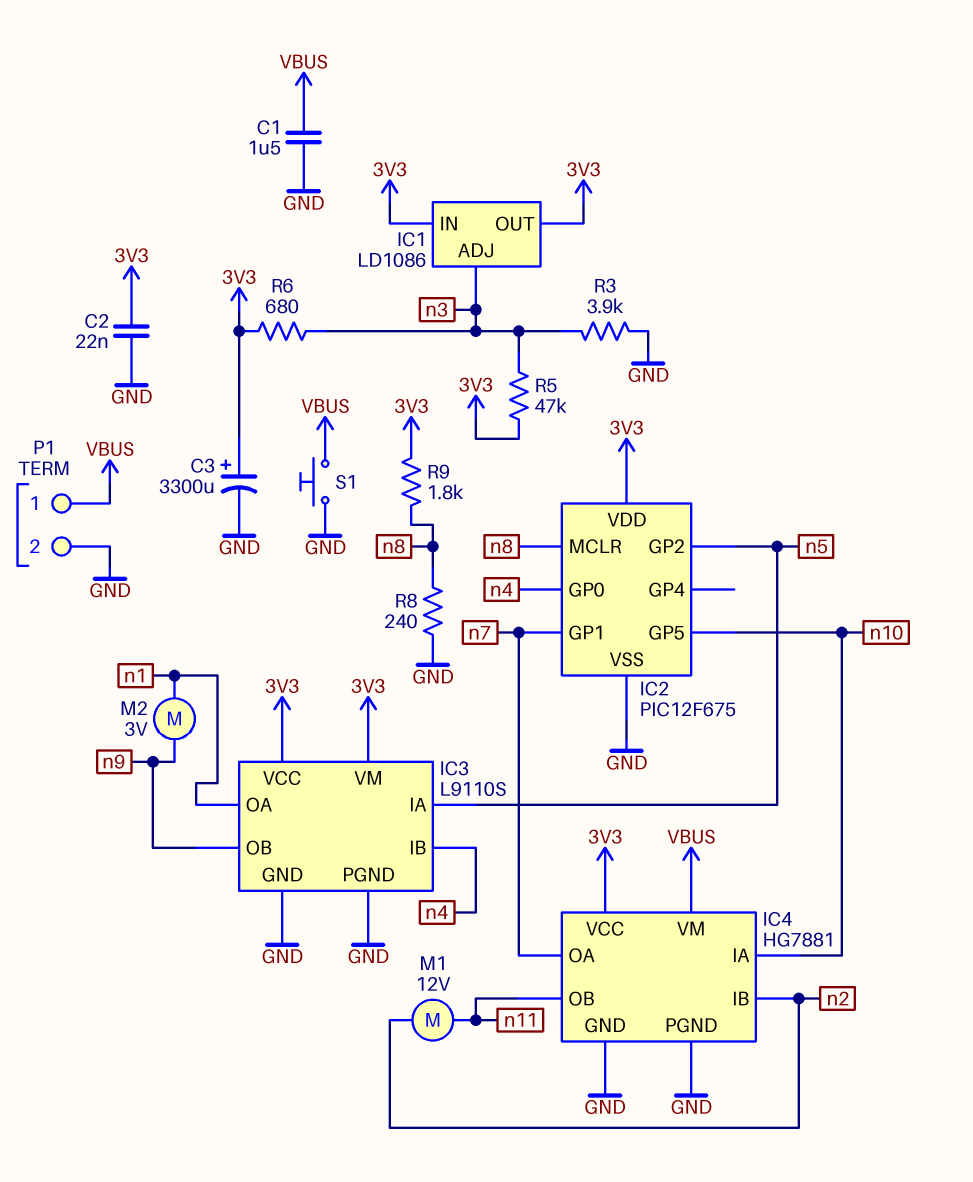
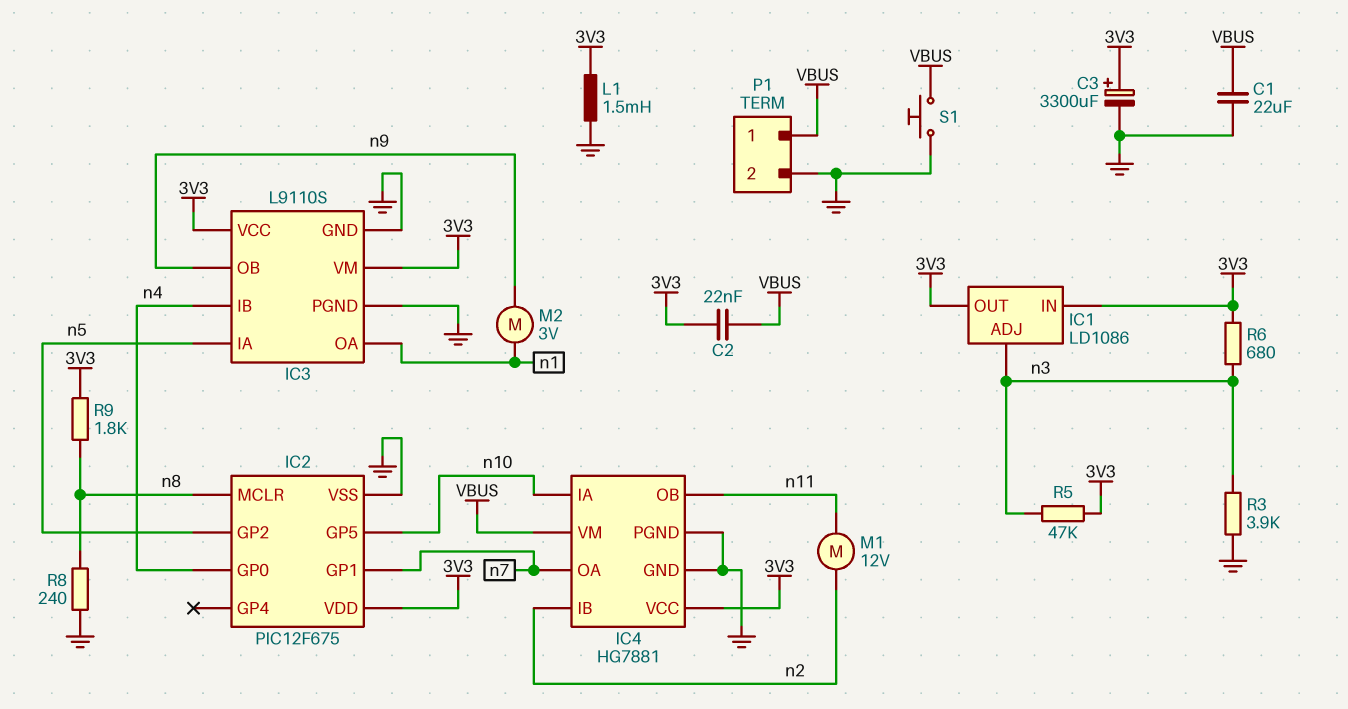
C1: 1.5uF (GND, VBUS) -> 22uF (GND, VBUS)
C2: 22nF (3V3, GND) -> 22nF (3V3, VBUS)
L1: none -> 1.5mH (3V3, GND)

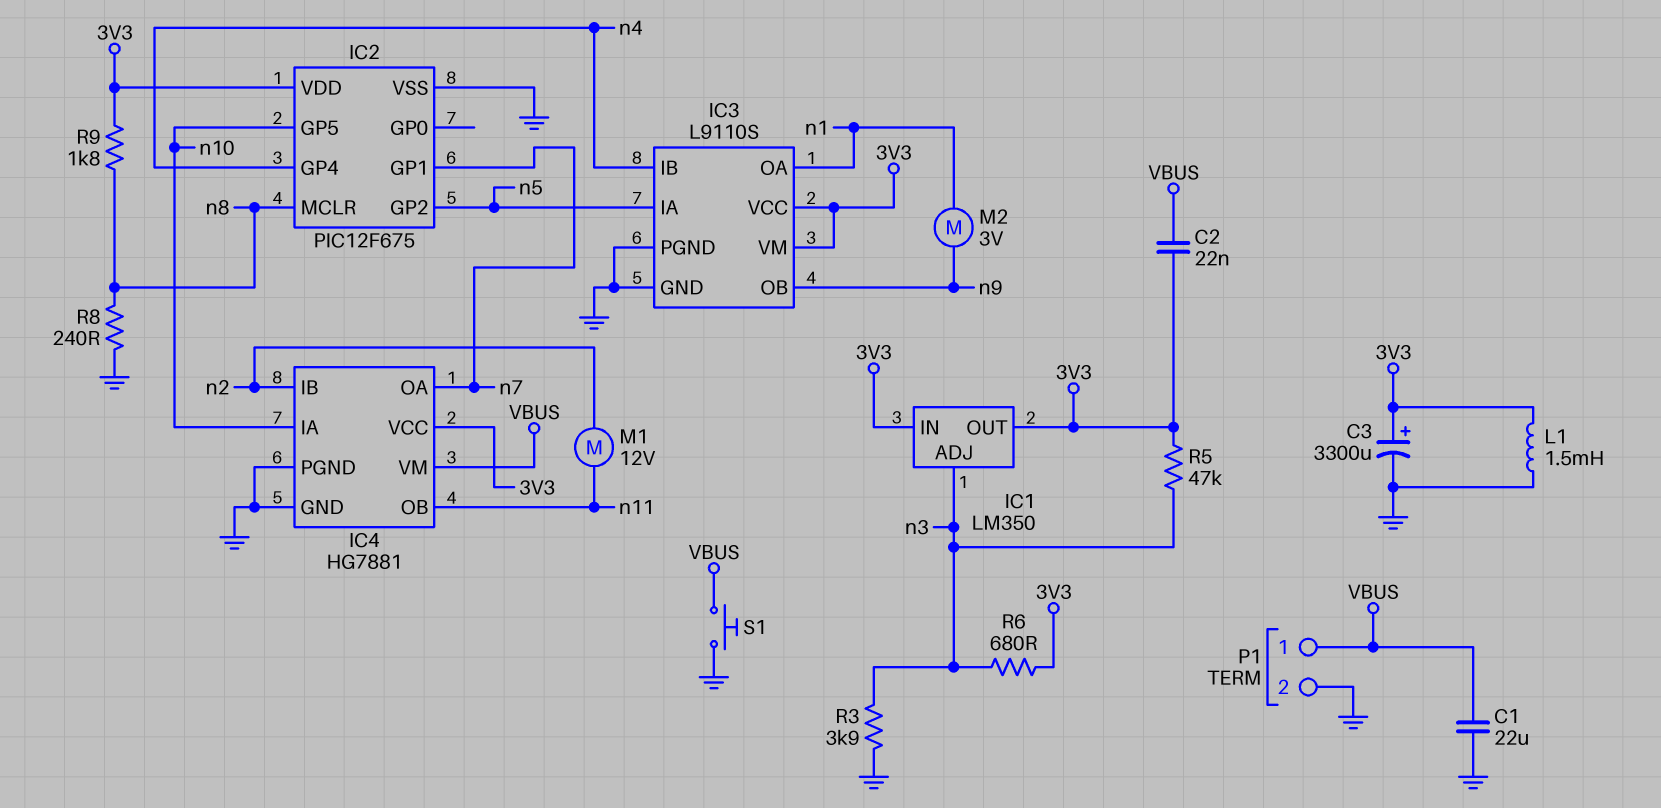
IC1: LD1086 -> LM350
IC2 pin GP0: n4 -> none
IC2 pin GP4: none -> n4

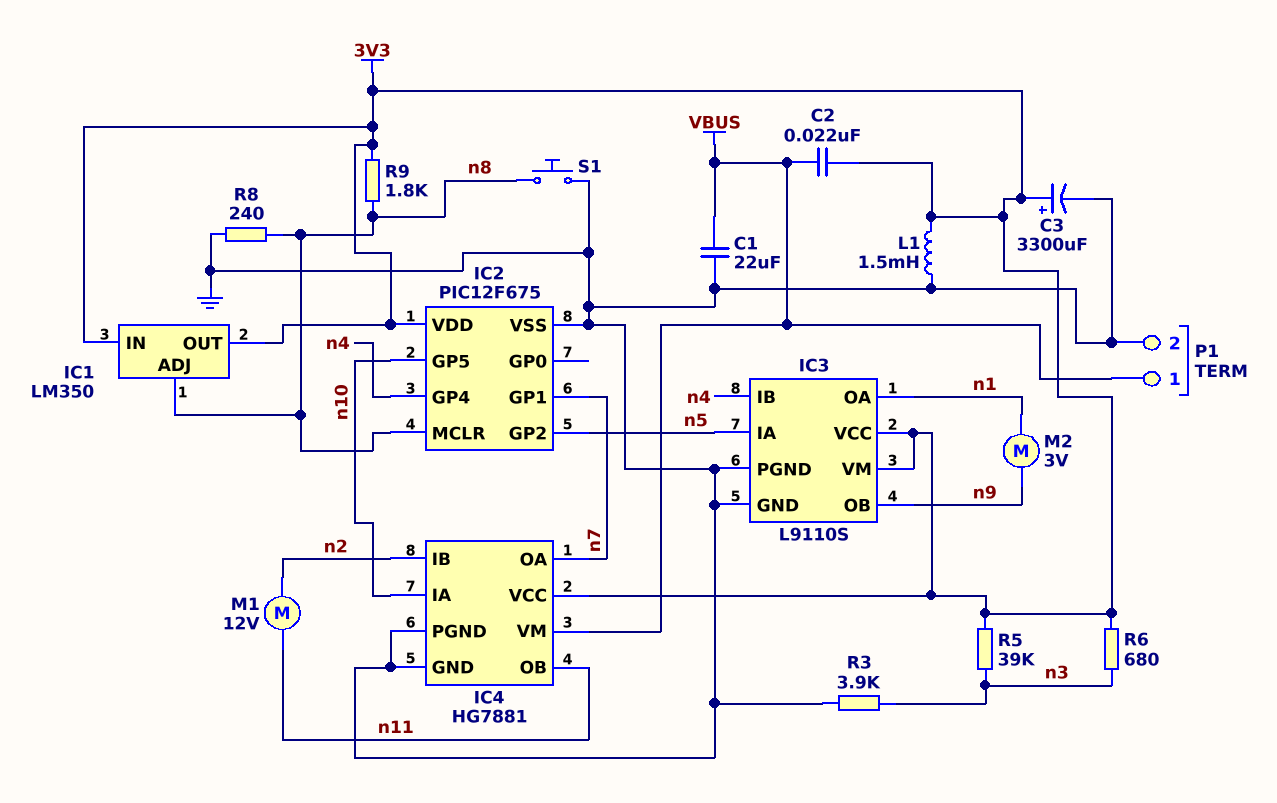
IC1 pin ADJ: n3 -> n8
R5: 47k (3V3, n3) -> 39k (3V3, n3)
S1: button (GND, VBUS) -> button (GND, n8)

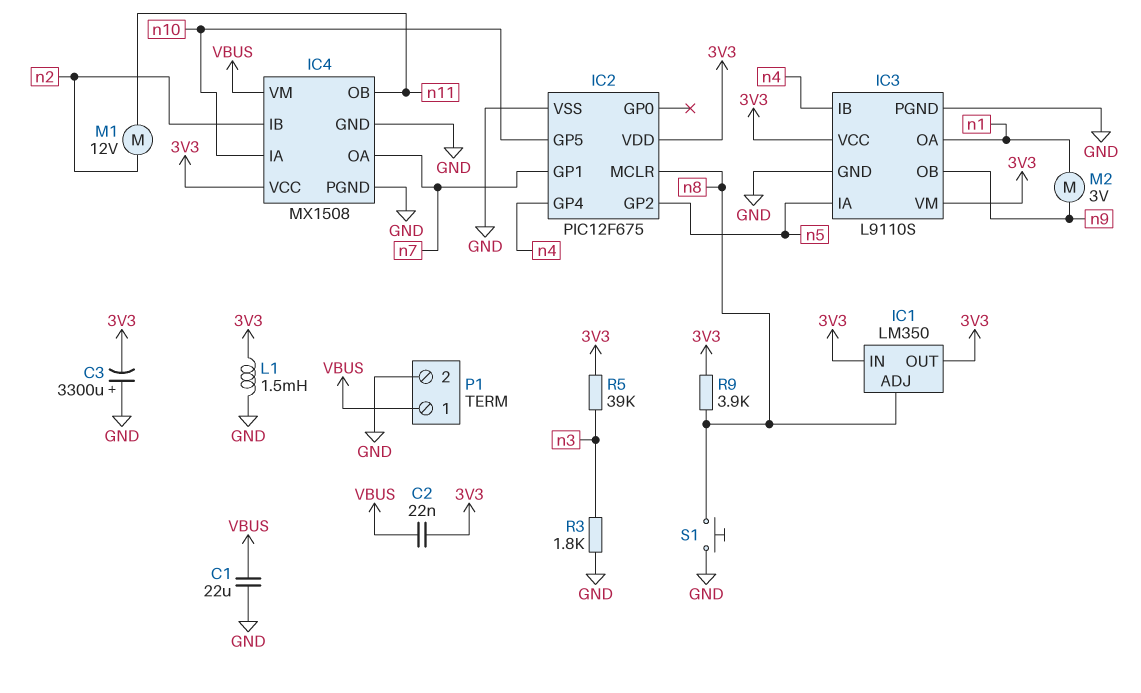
C3: 3300uF (plus 3V3, minus GND) -> 3300uF (plus GND, minus 3V3)
IC4: HG7881 -> MX1508
R3: 3.9k (GND, n3) -> 1.8k (GND, n3)
R6: 680 (3V3, n3) -> none
R8: 240 (GND, n8) -> none
R9: 1.8k (3V3, n8) -> 3.9k (3V3, n8)

